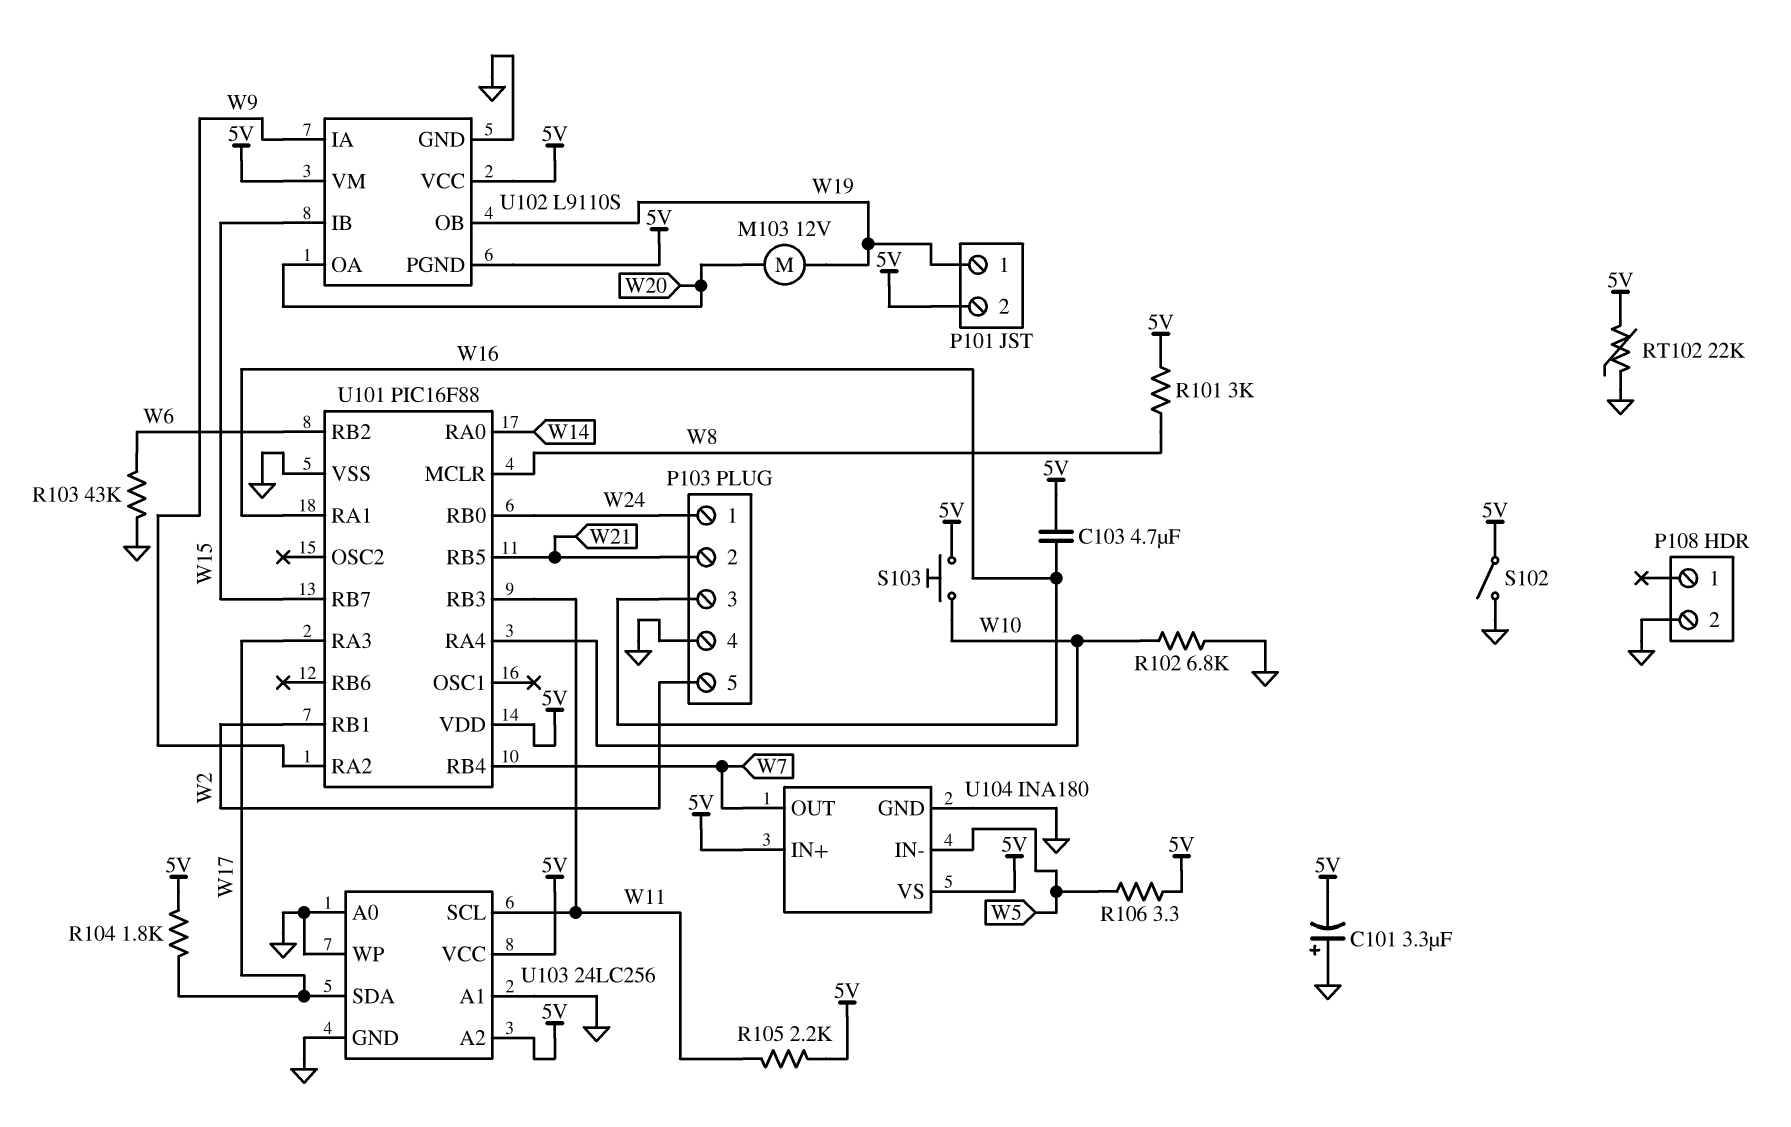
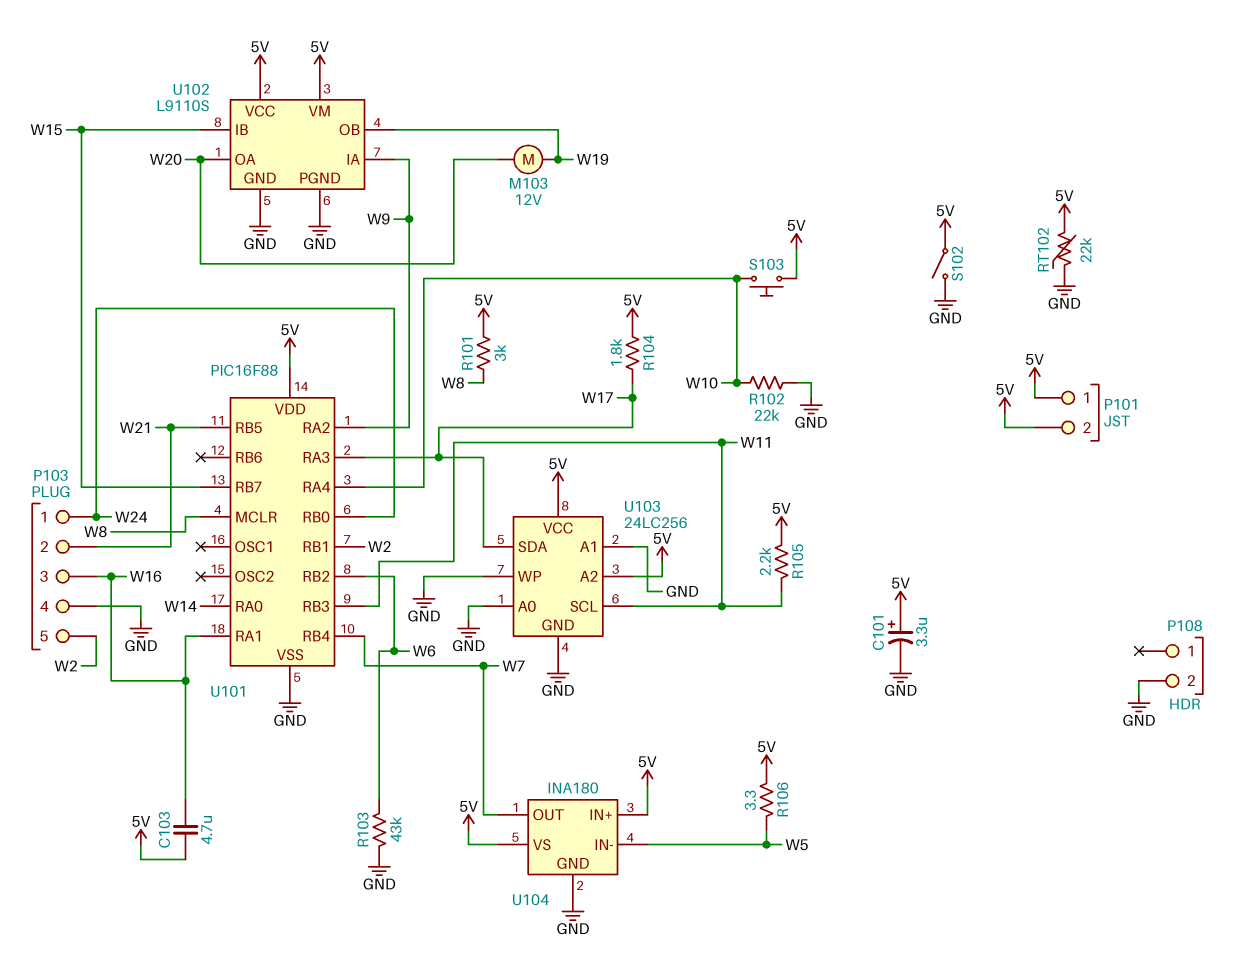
C101: 3.3uF (plus GND, minus 5V) -> 3.3uF (plus 5V, minus GND)
P101 pin 1: W19 -> 5V
R102: 6.8k (GND, W10) -> 22k (GND, W10)
U102 pin PGND: 5V -> GND

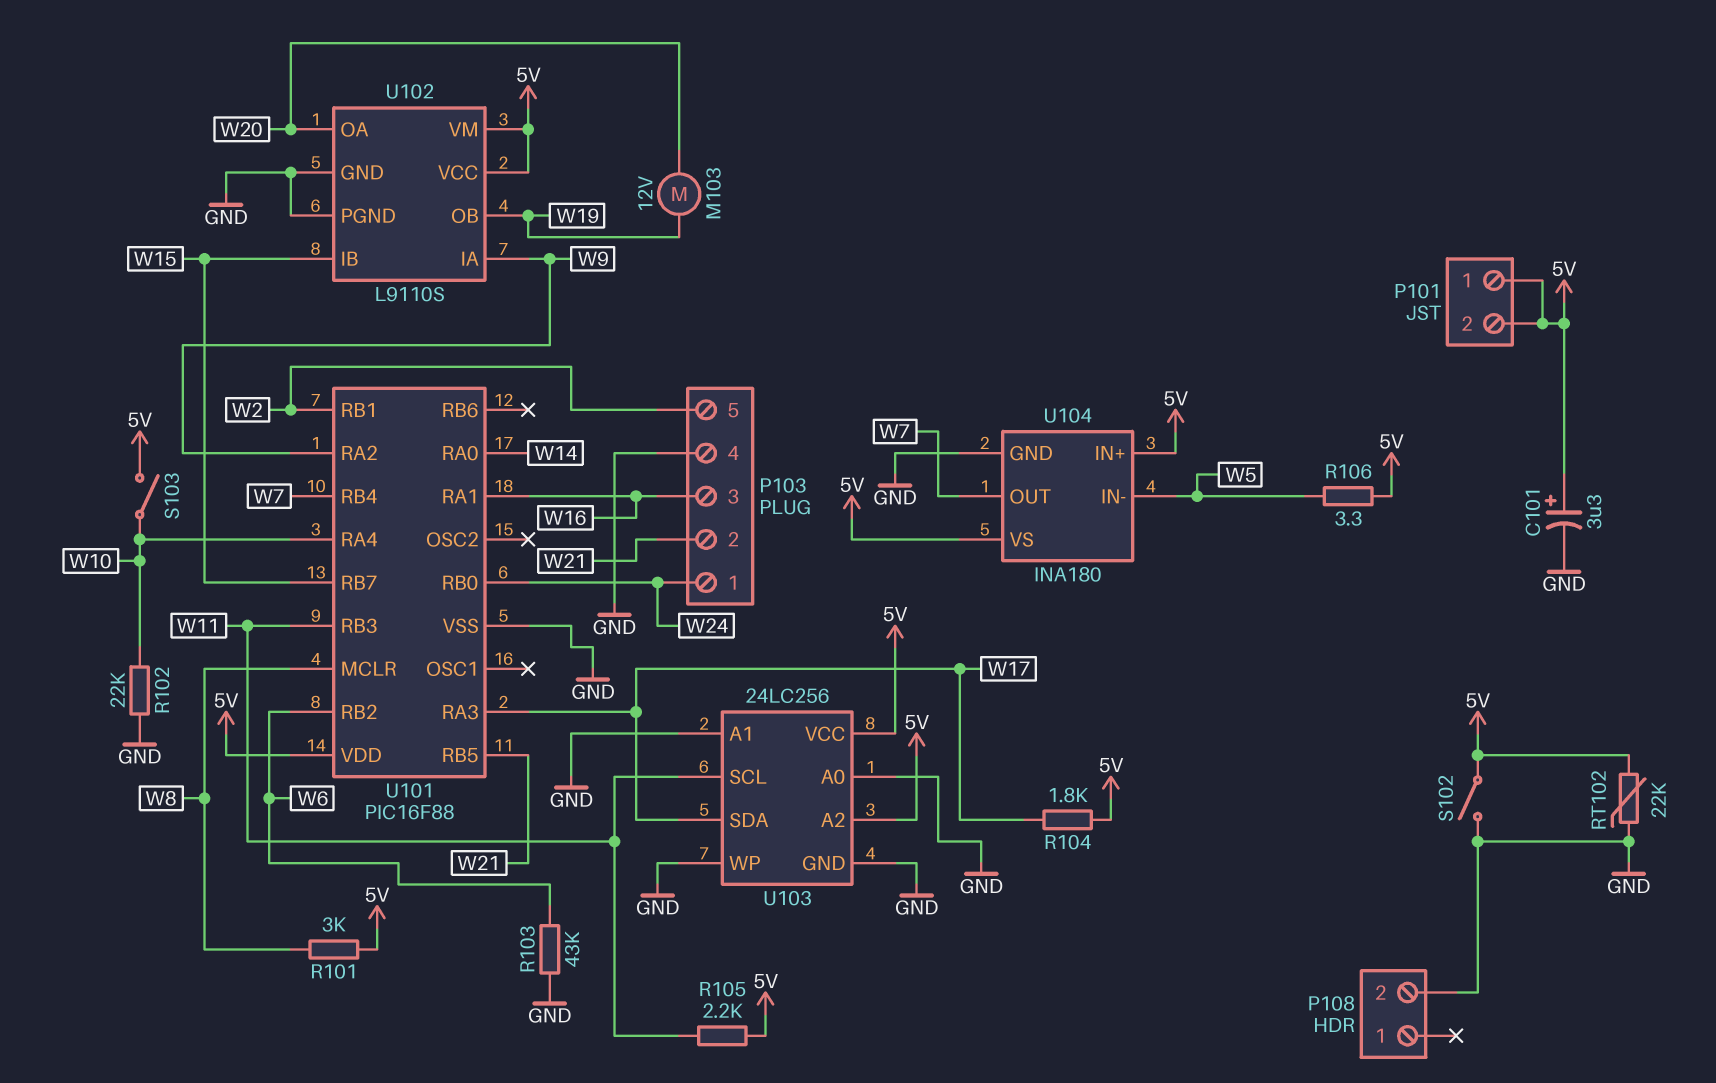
C103: 4.7uF (5V, W16) -> none
S103: button (5V, W10) -> switch (5V, W10)

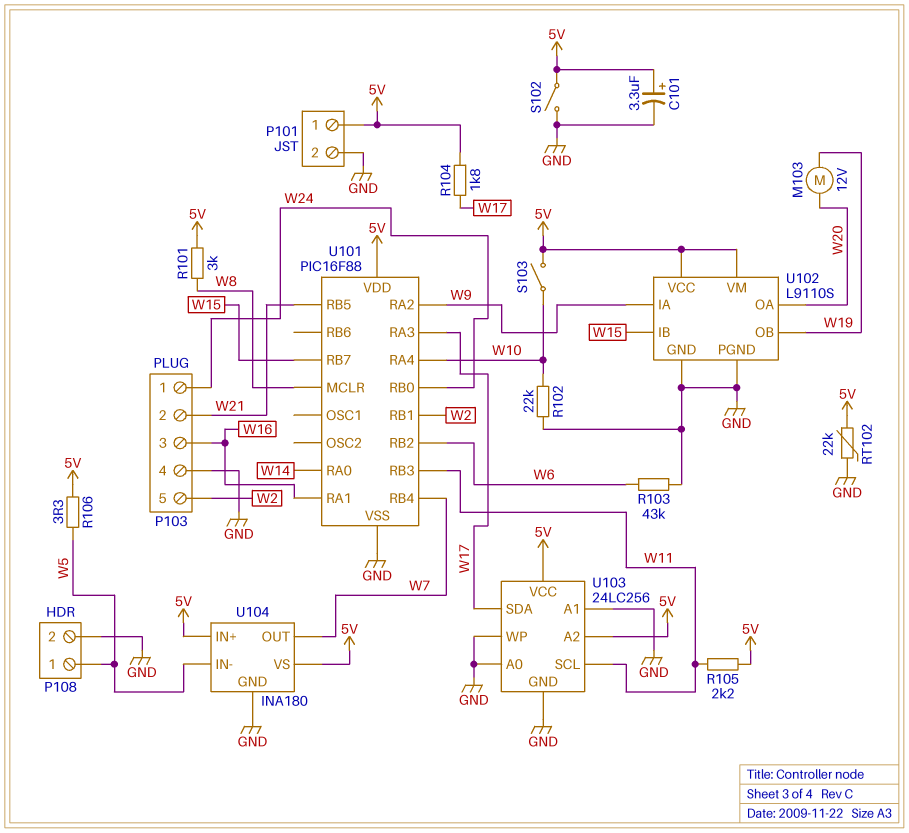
P101 pin 2: 5V -> GND
P108 pin 1: none -> W5

